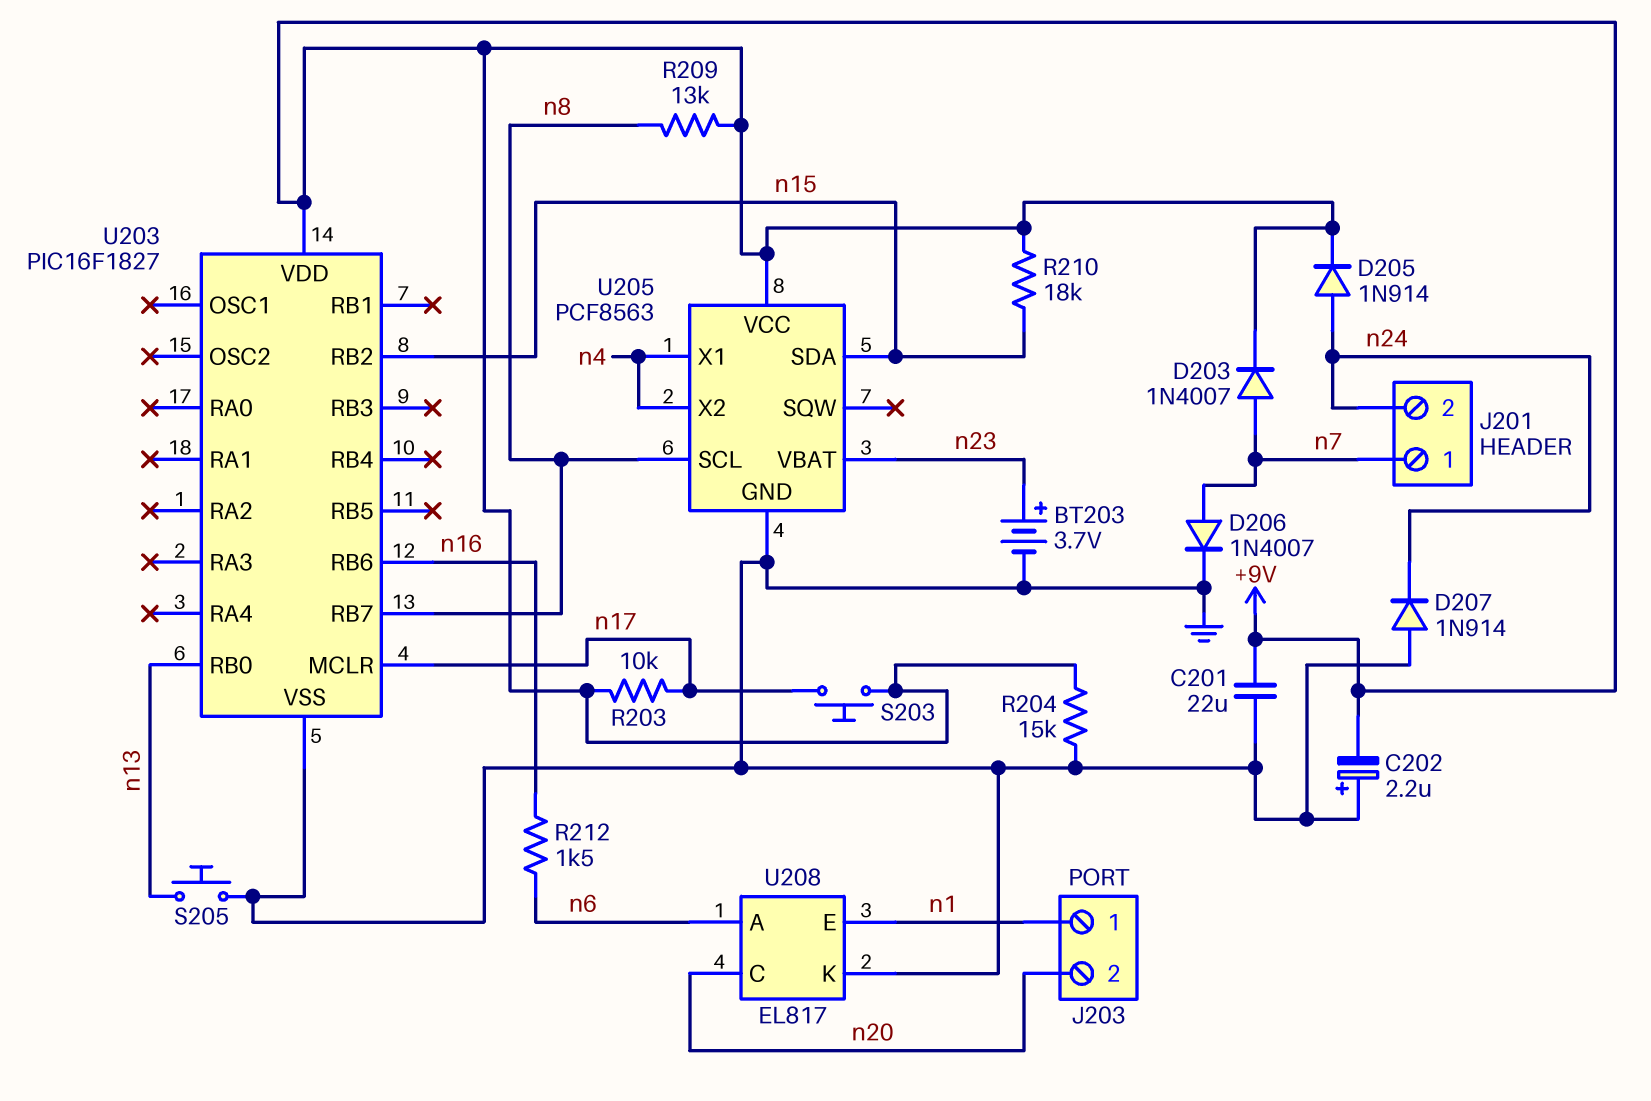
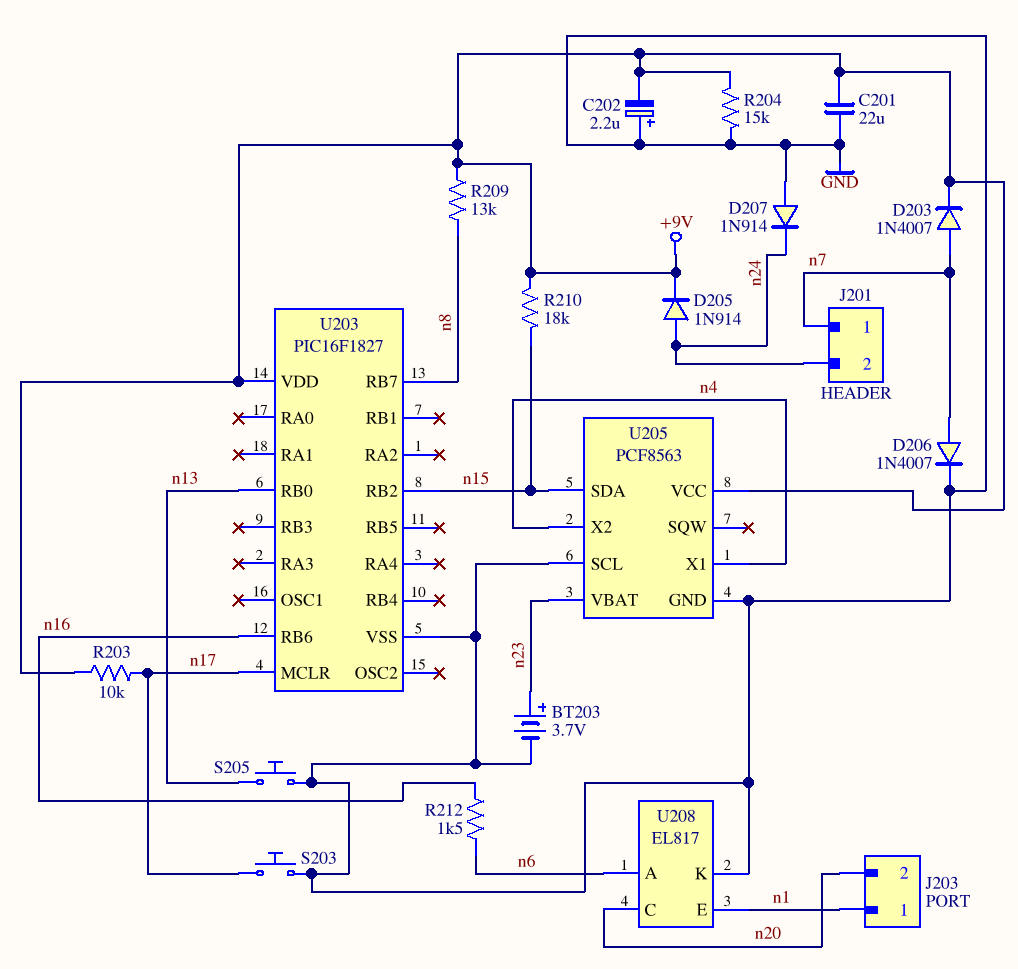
S203: button (+9V, n17) -> button (GND, n17)
U205 pin SCL: n8 -> GND

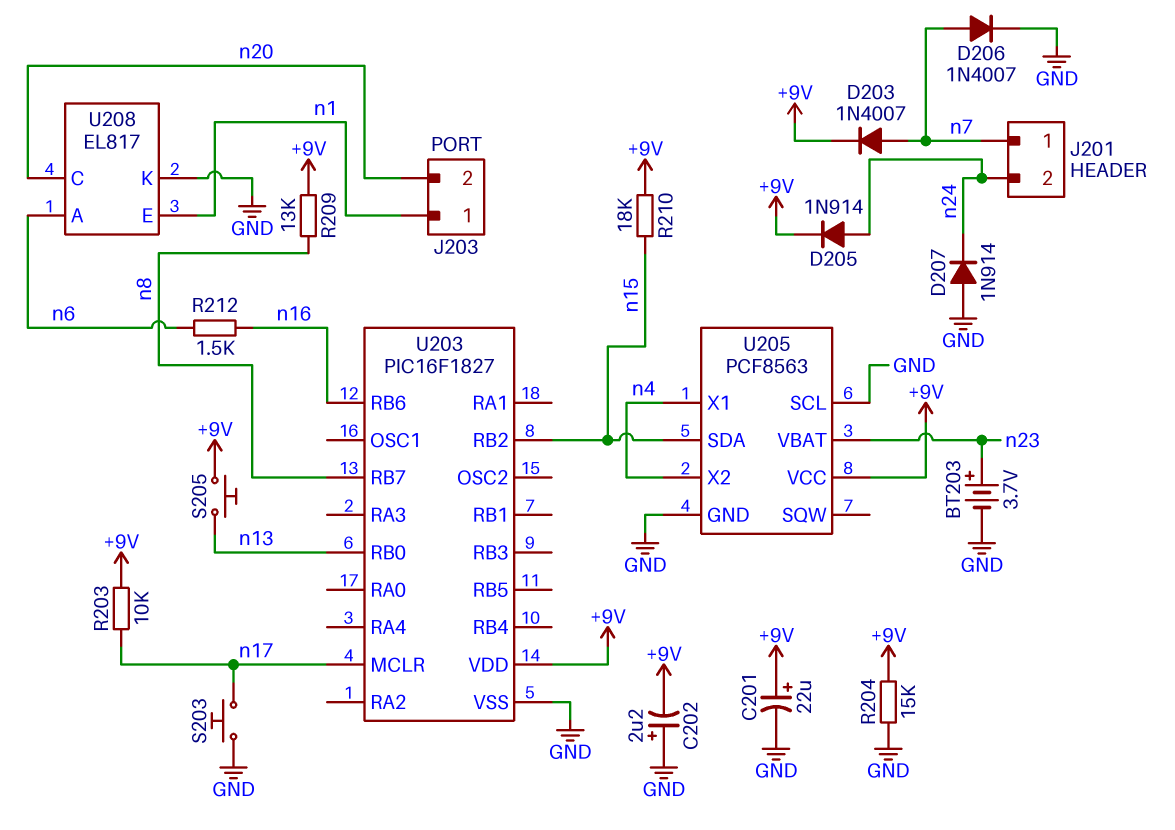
C201: 22uF (+9V, GND) -> 22uF (plus +9V, minus GND)
S205: button (GND, n13) -> button (+9V, n13)

